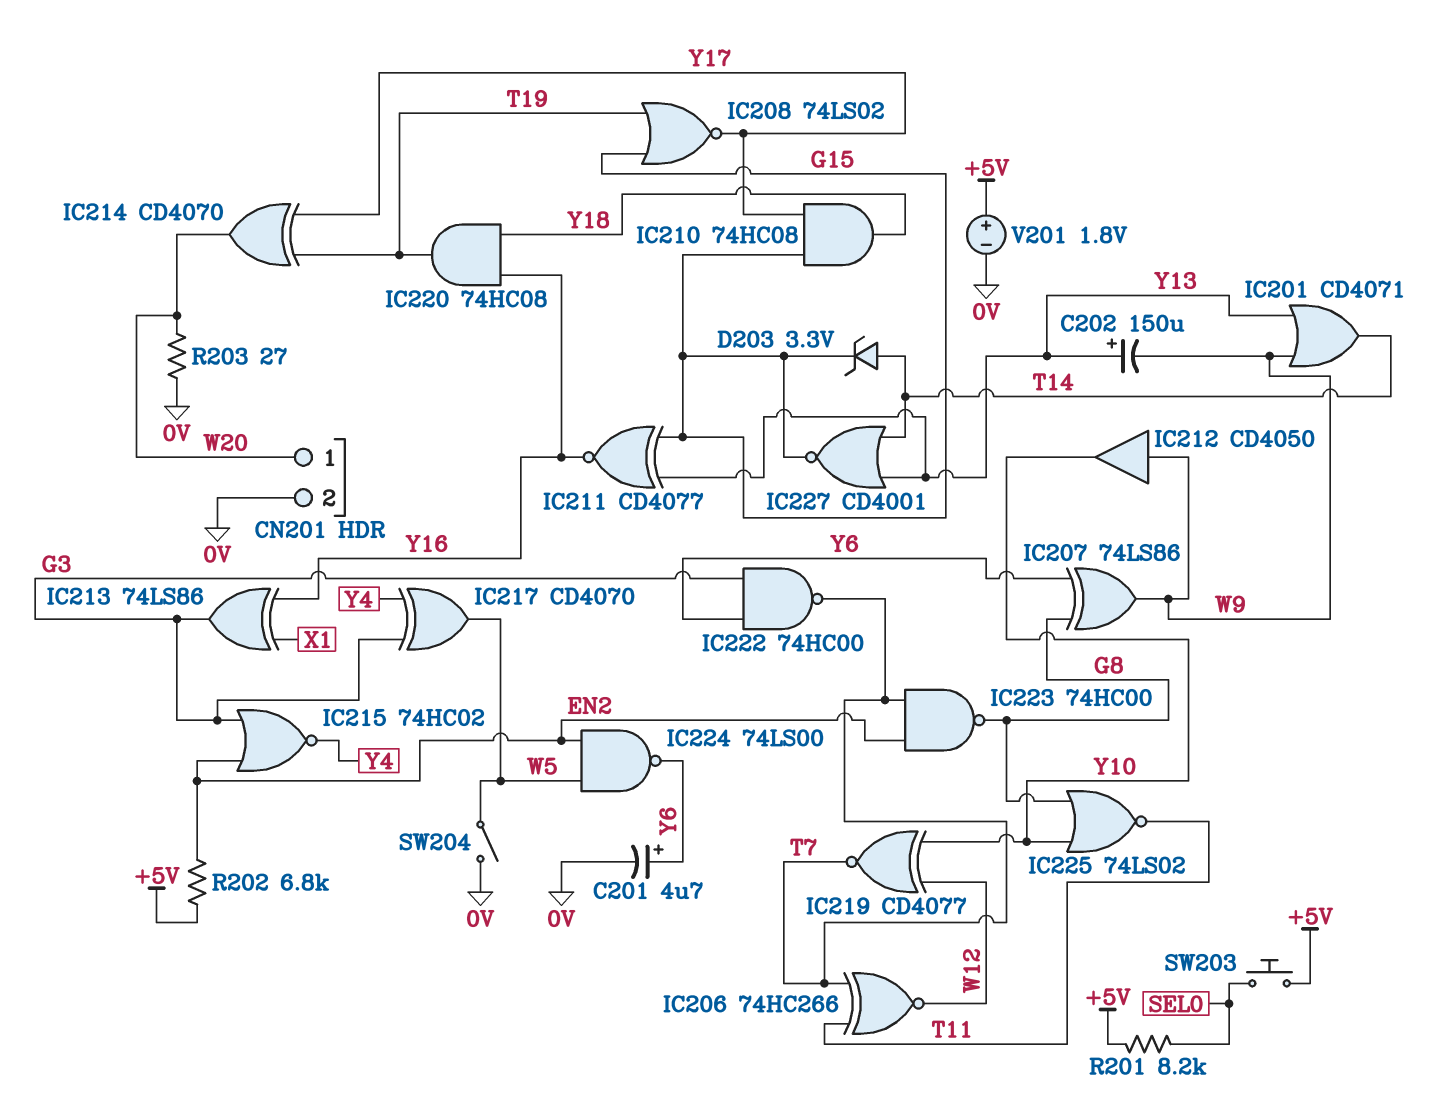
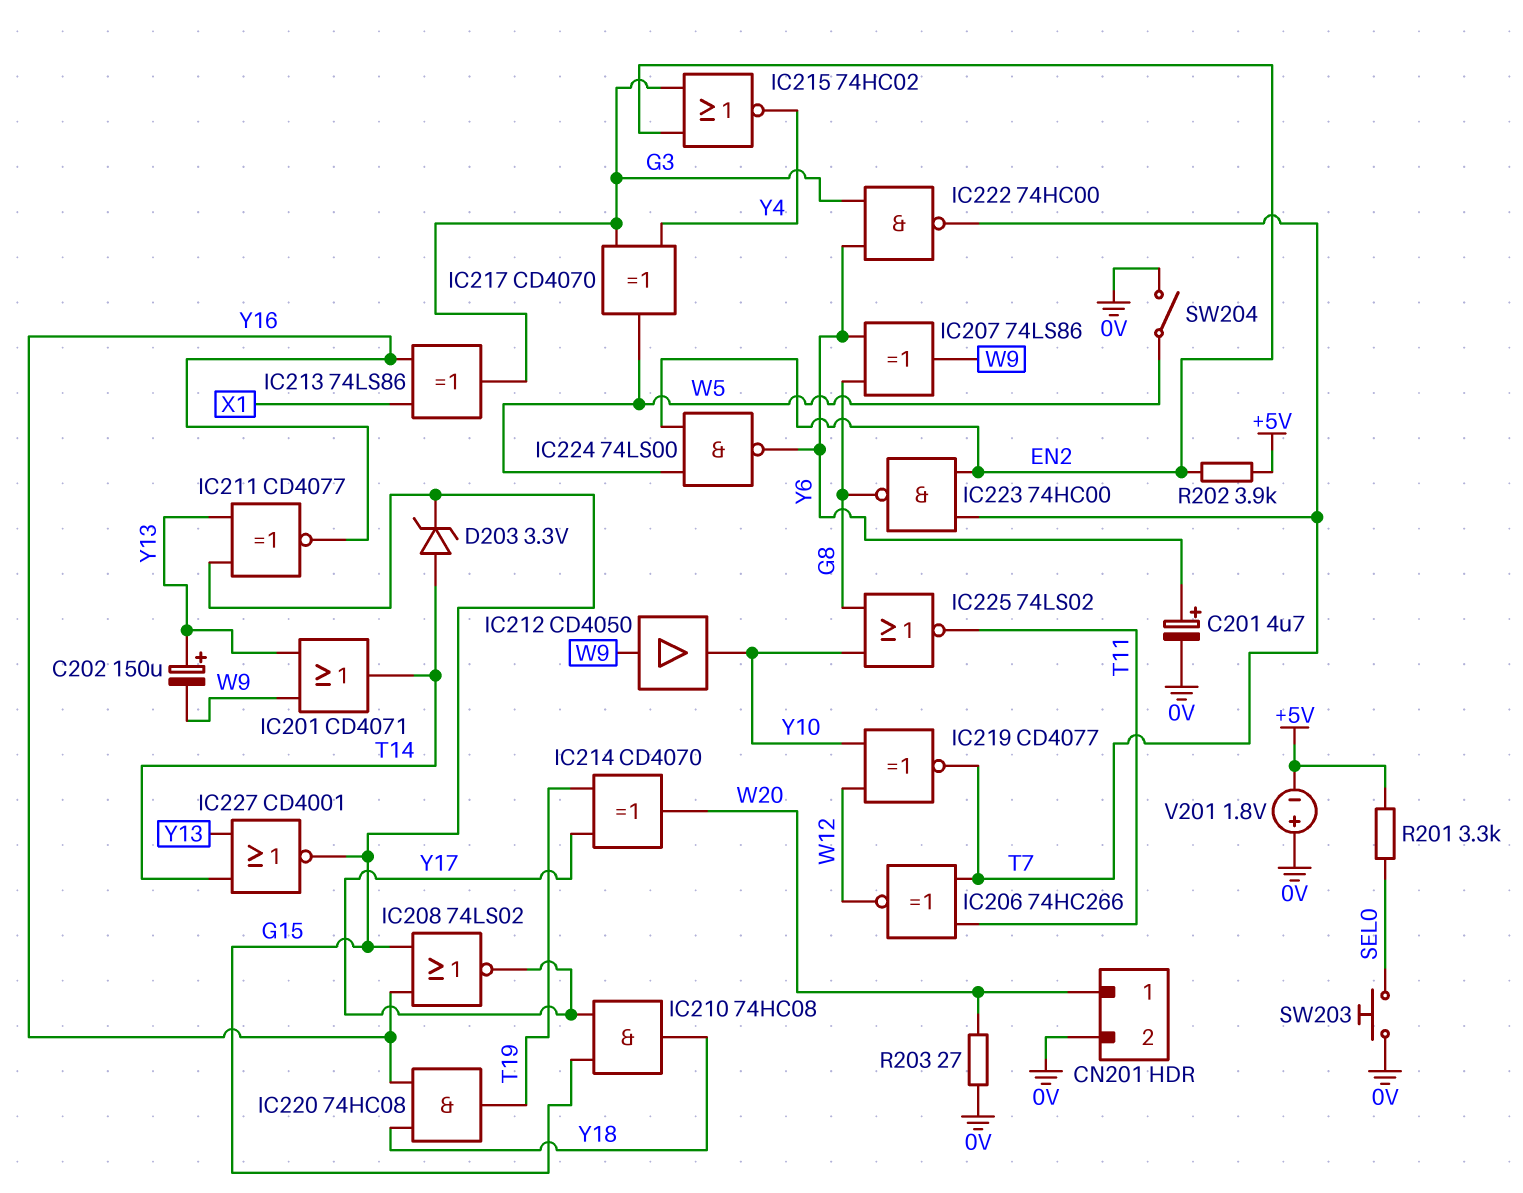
IC208: NOR 74LS02 (in G15, in T19, out Y17) -> NOR 74LS02 (in G15, in Y16, out Y17)
R201: 8.2k (+5V, SEL0) -> 3.3k (+5V, SEL0)
R202: 6.8k (+5V, EN2) -> 3.9k (+5V, EN2)
SW203: button (+5V, SEL0) -> button (0V, SEL0)
V201: 1.8V (plus +5V, minus 0V) -> 1.8V (plus 0V, minus +5V)

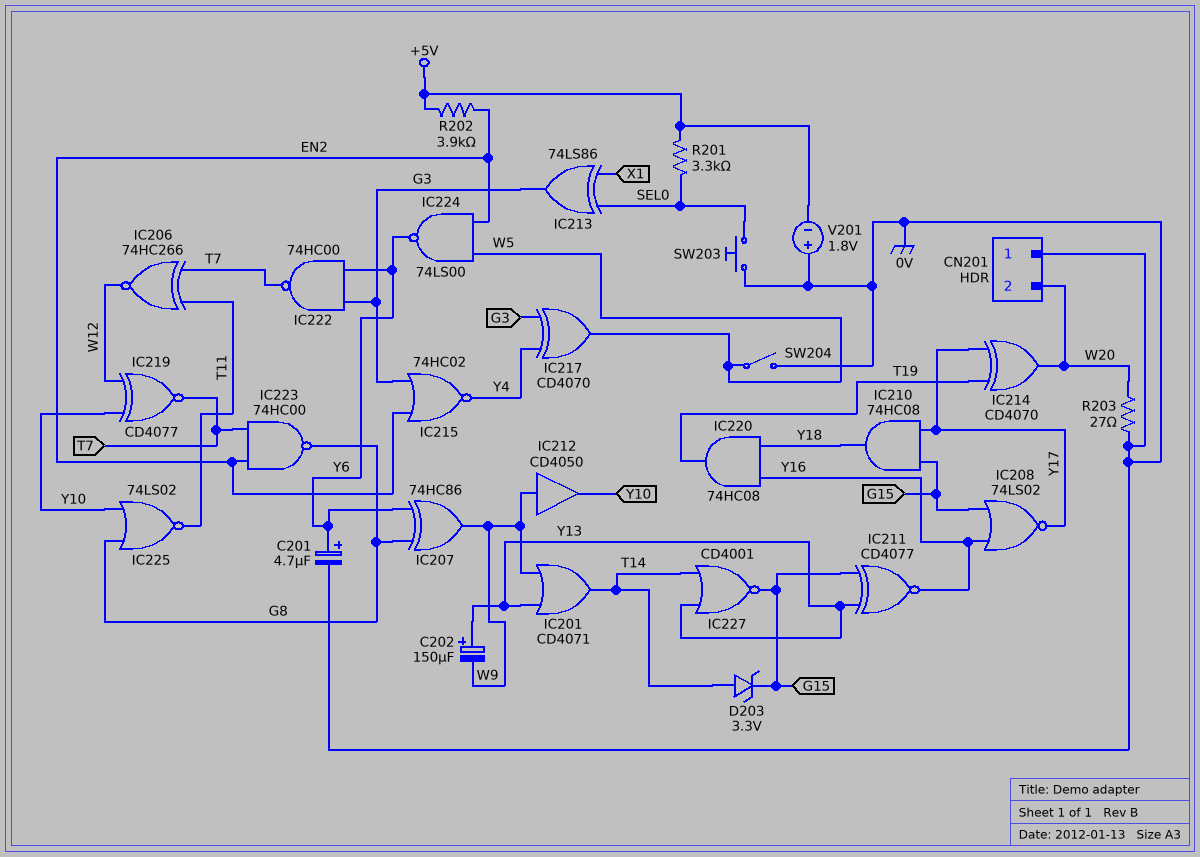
CN201 pin 1: W20 -> 0V
CN201 pin 2: 0V -> W20
IC207: XOR 74LS86 (in G8, in Y6, out W9) -> XOR 74HC86 (in G8, in Y6, out W9)
IC213: XOR 74LS86 (in X1, in Y16, out G3) -> XOR 74LS86 (in SEL0, in X1, out G3)

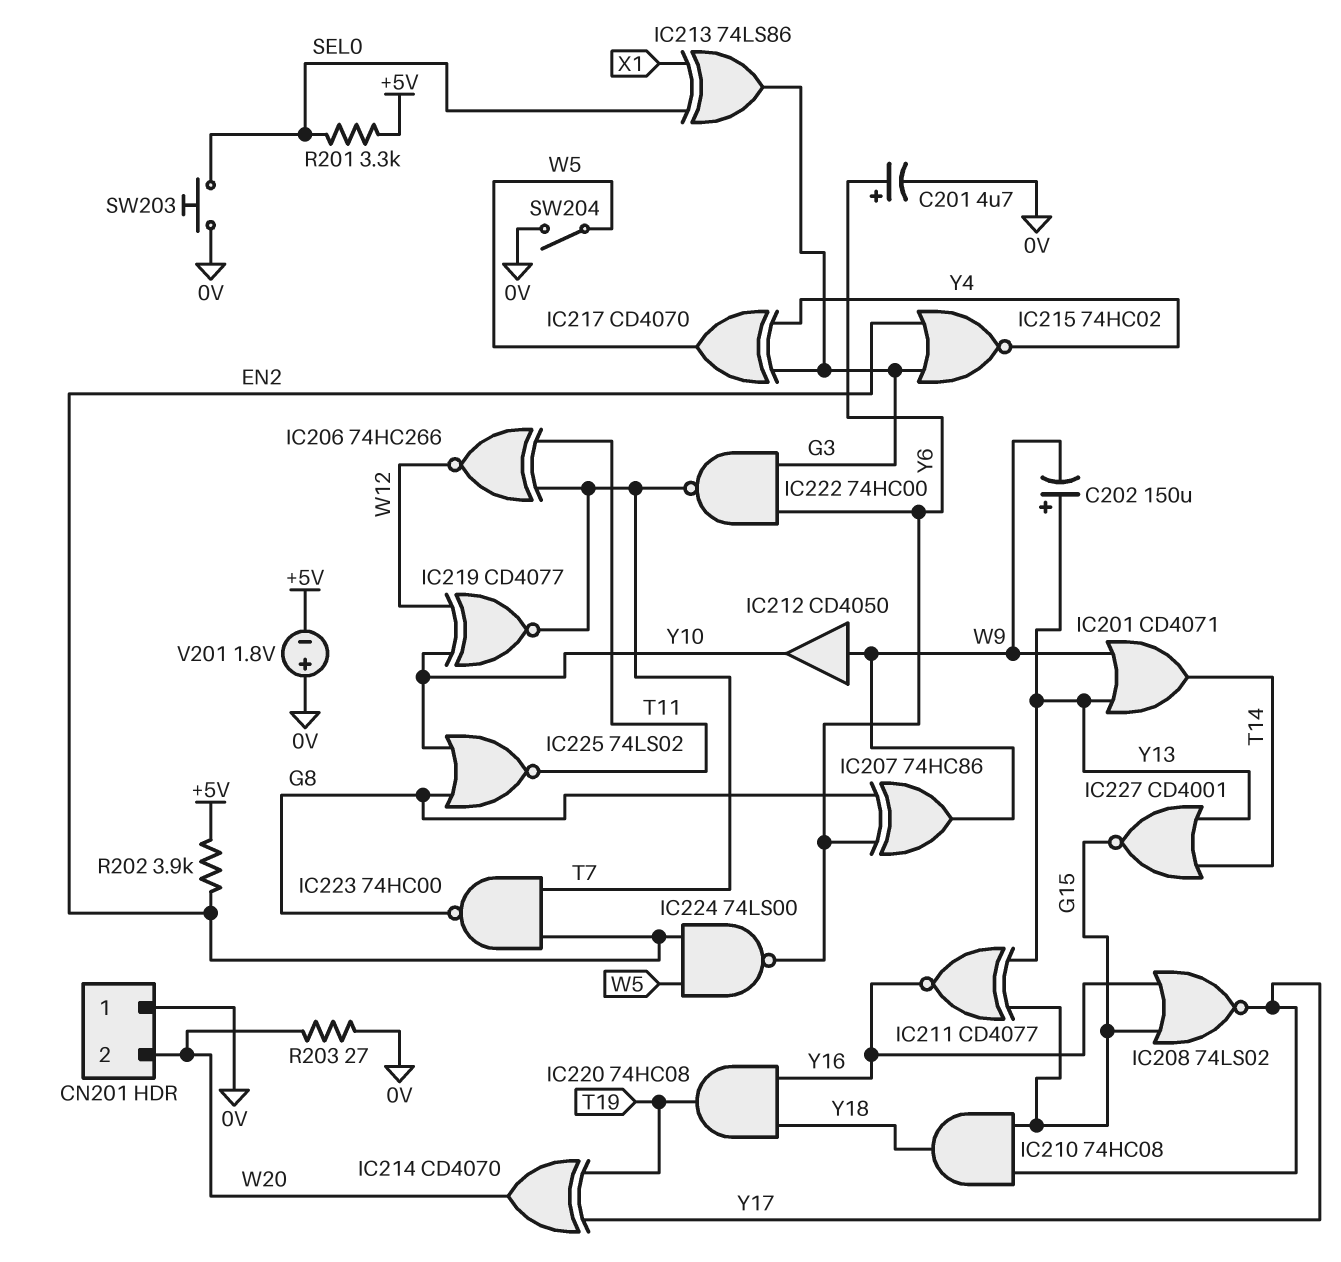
D203: zener 3.3V (A T14, K G15) -> none

